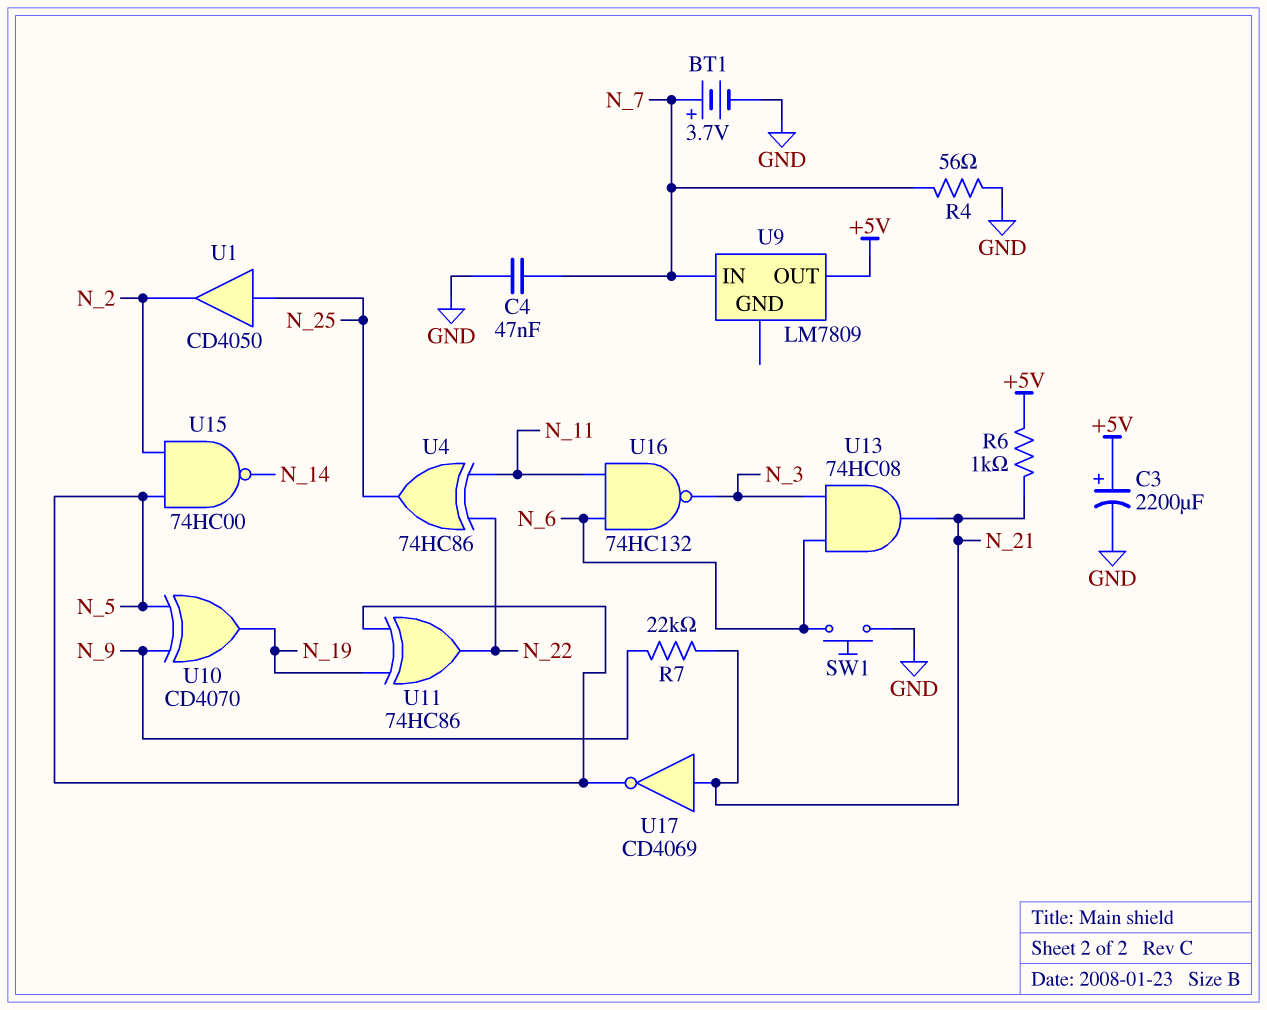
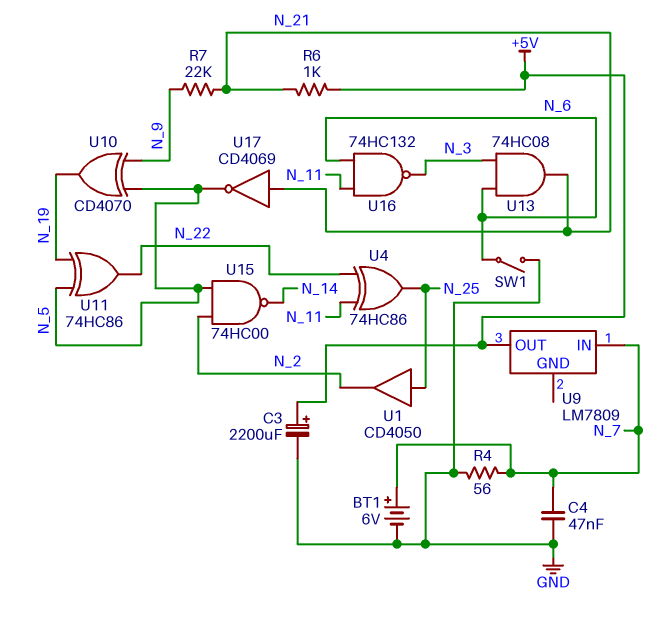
BT1: 3.7V (plus N_7, minus GND) -> 6V (plus N_7, minus GND)
SW1: button (GND, N_6) -> switch (GND, N_6)

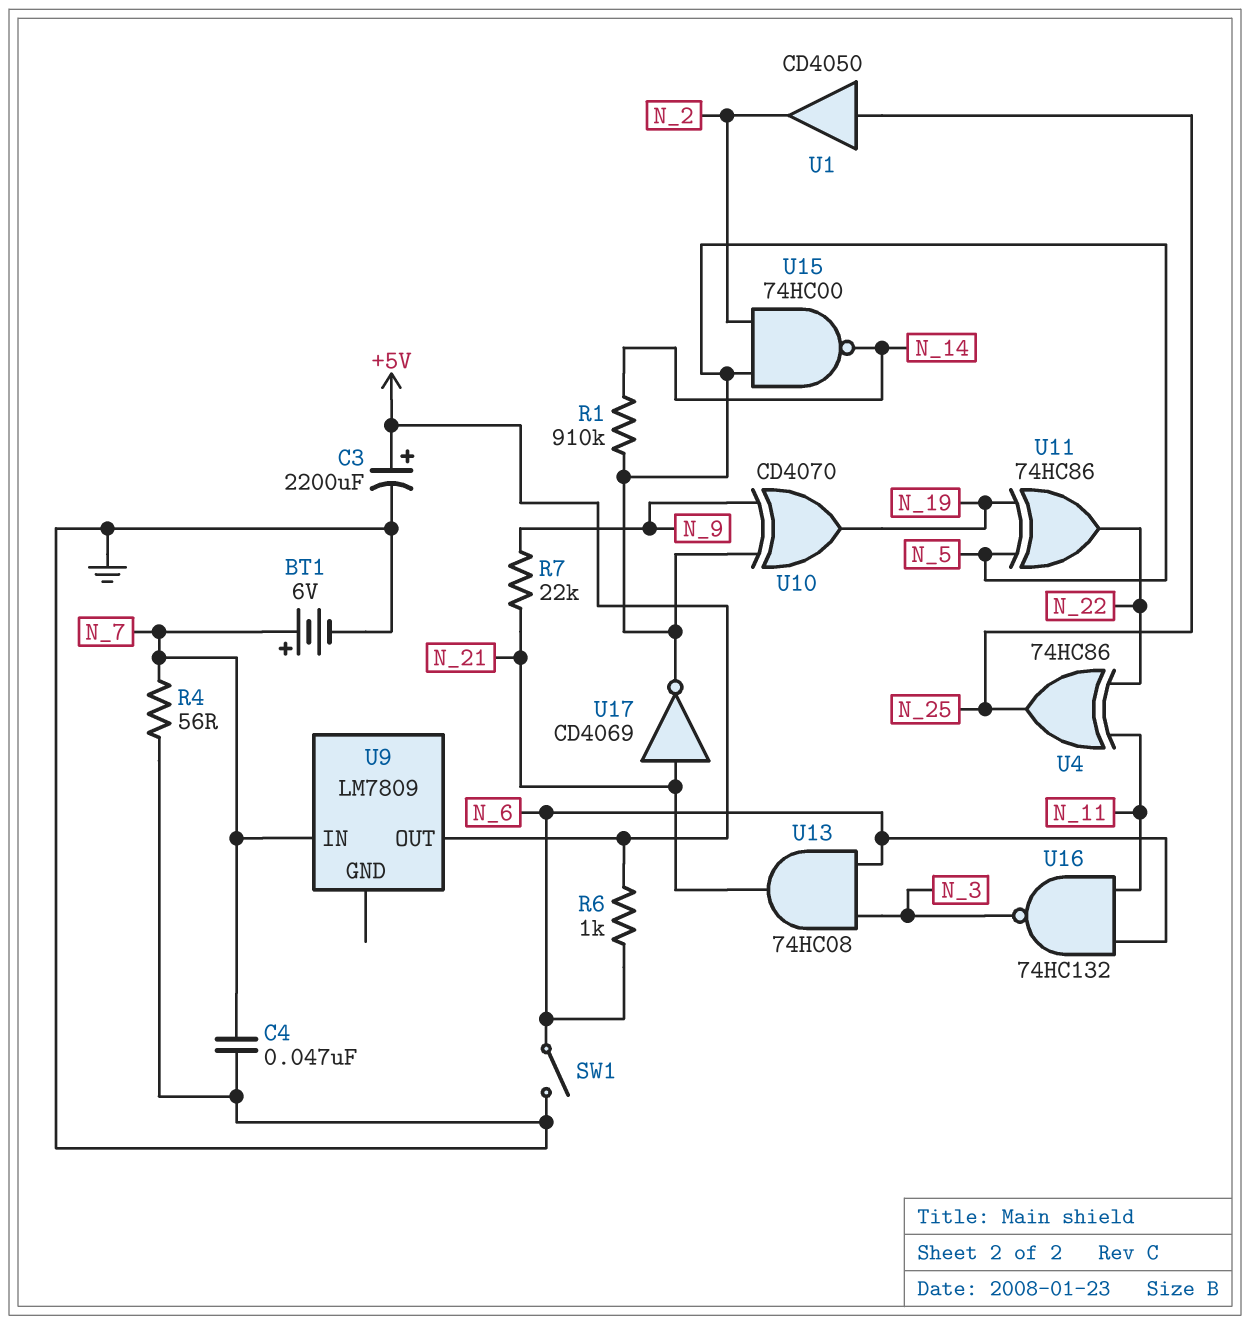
R1: none -> 910k (N_5, N_14)
R6: 1k (+5V, N_21) -> 1k (+5V, N_6)

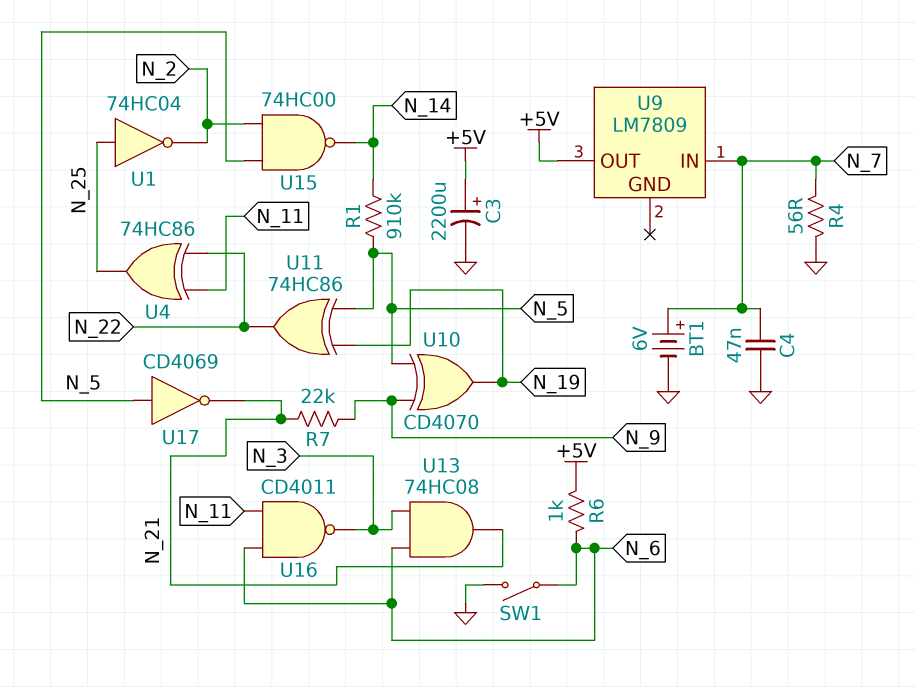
U1: buffer CD4050 (in N_25, out N_2) -> NOT 74HC04 (in N_25, out N_2)
U16: NAND 74HC132 (in N_6, in N_11, out N_3) -> NAND CD4011 (in N_6, in N_11, out N_3)
U17: NOT CD4069 (in N_21, out N_5) -> NOT CD4069 (in N_5, out N_21)

